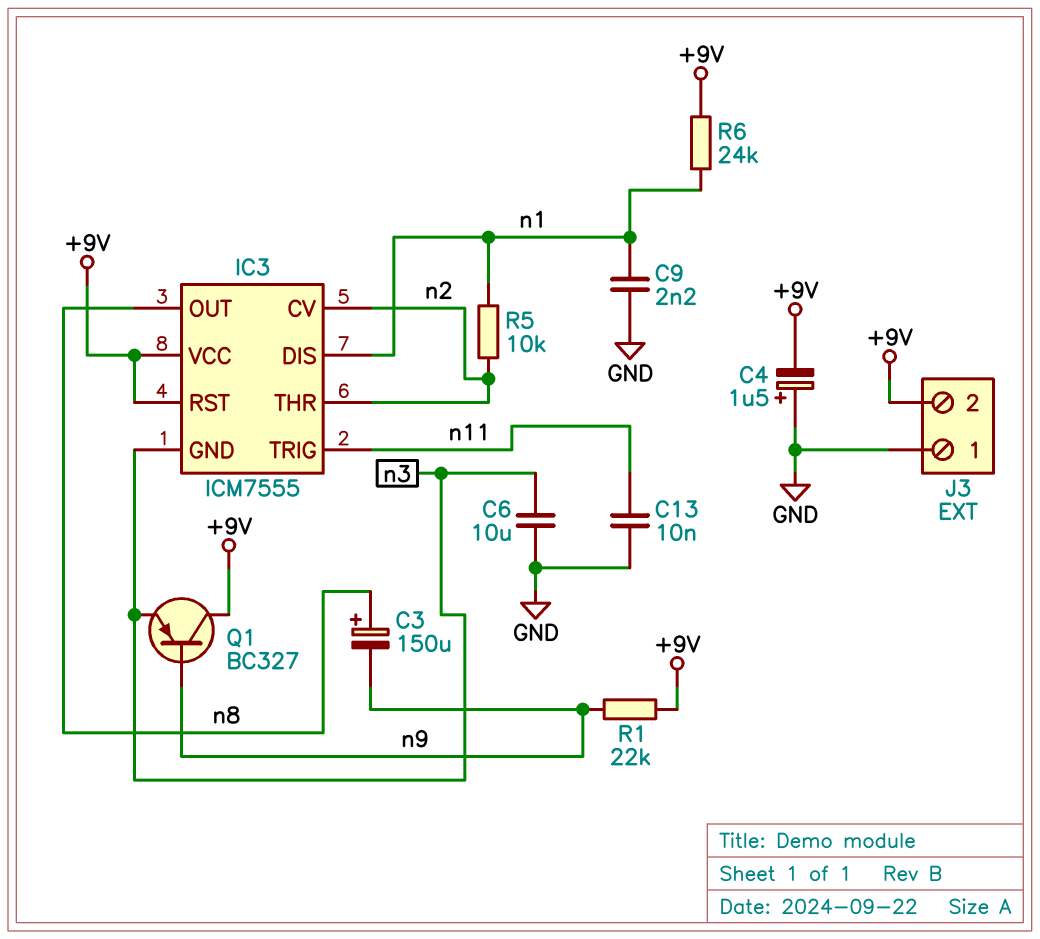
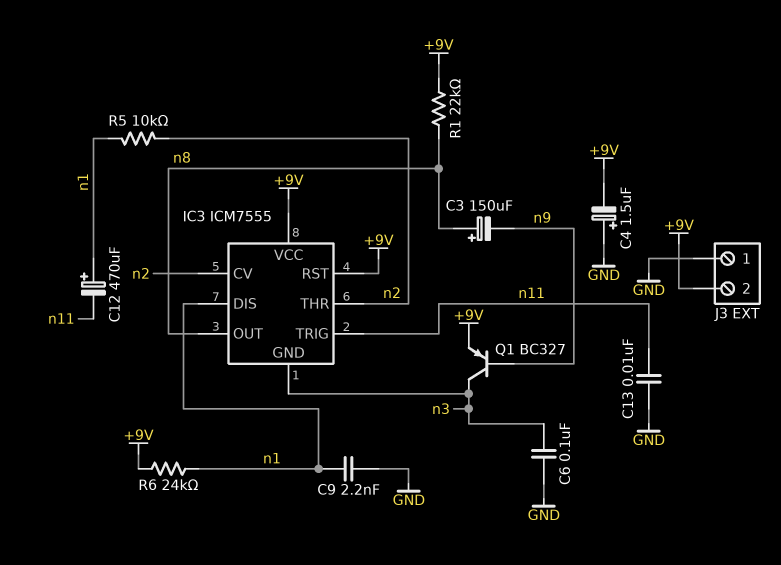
C6: 10uF (GND, n3) -> 100nF (GND, n3)
C12: none -> 470uF (plus n1, minus n11)
Q1: PNP BC327 (B n9, C +9V, E n3) -> PNP BC327 (B n9, C n3, E +9V)
R1: 22k (+9V, n9) -> 22k (+9V, n8)

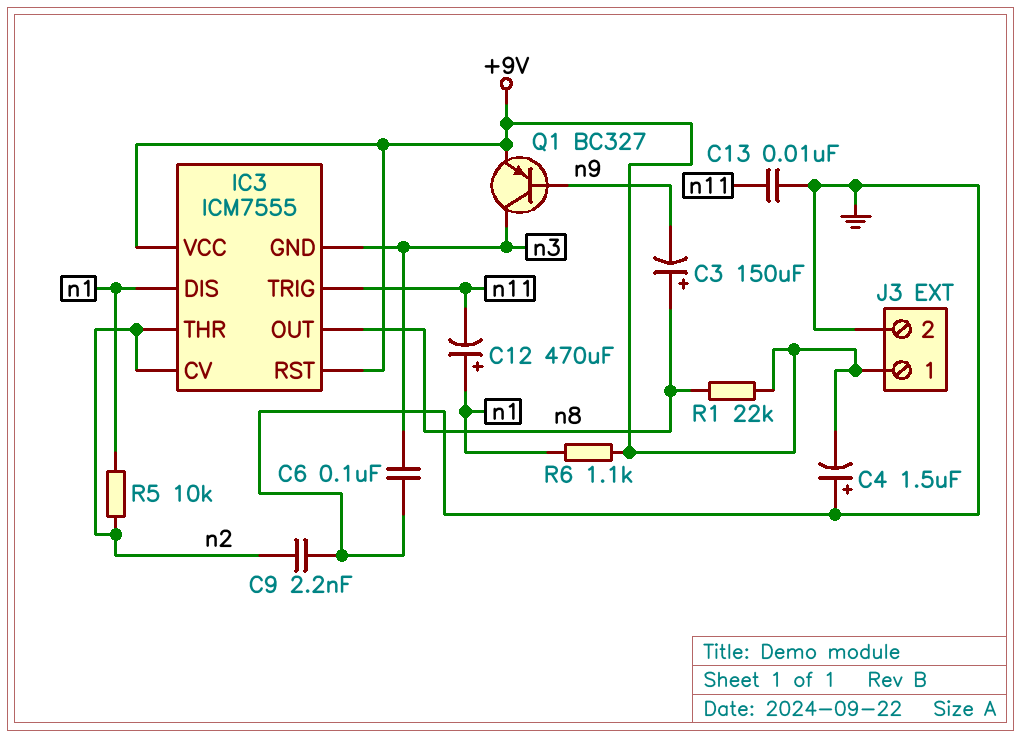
C9: 2.2nF (GND, n1) -> 2.2nF (GND, n2)
J3 pin 1: GND -> +9V
J3 pin 2: +9V -> GND
R6: 24k (+9V, n1) -> 1.1k (+9V, n1)

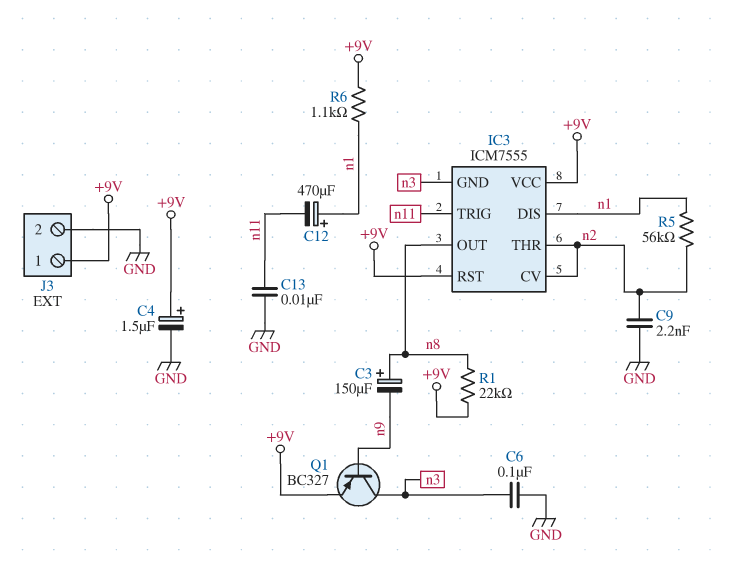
C4: 1.5uF (plus GND, minus +9V) -> 1.5uF (plus +9V, minus GND)
R5: 10k (n1, n2) -> 56k (n1, n2)

